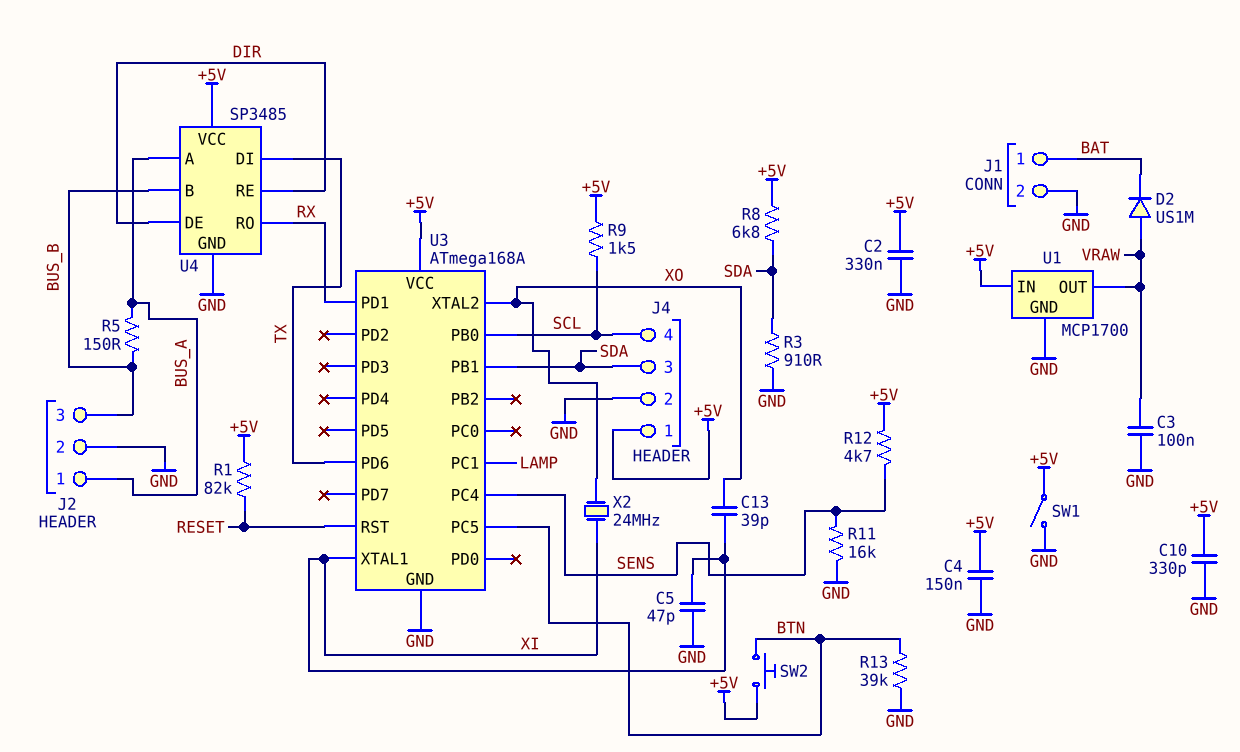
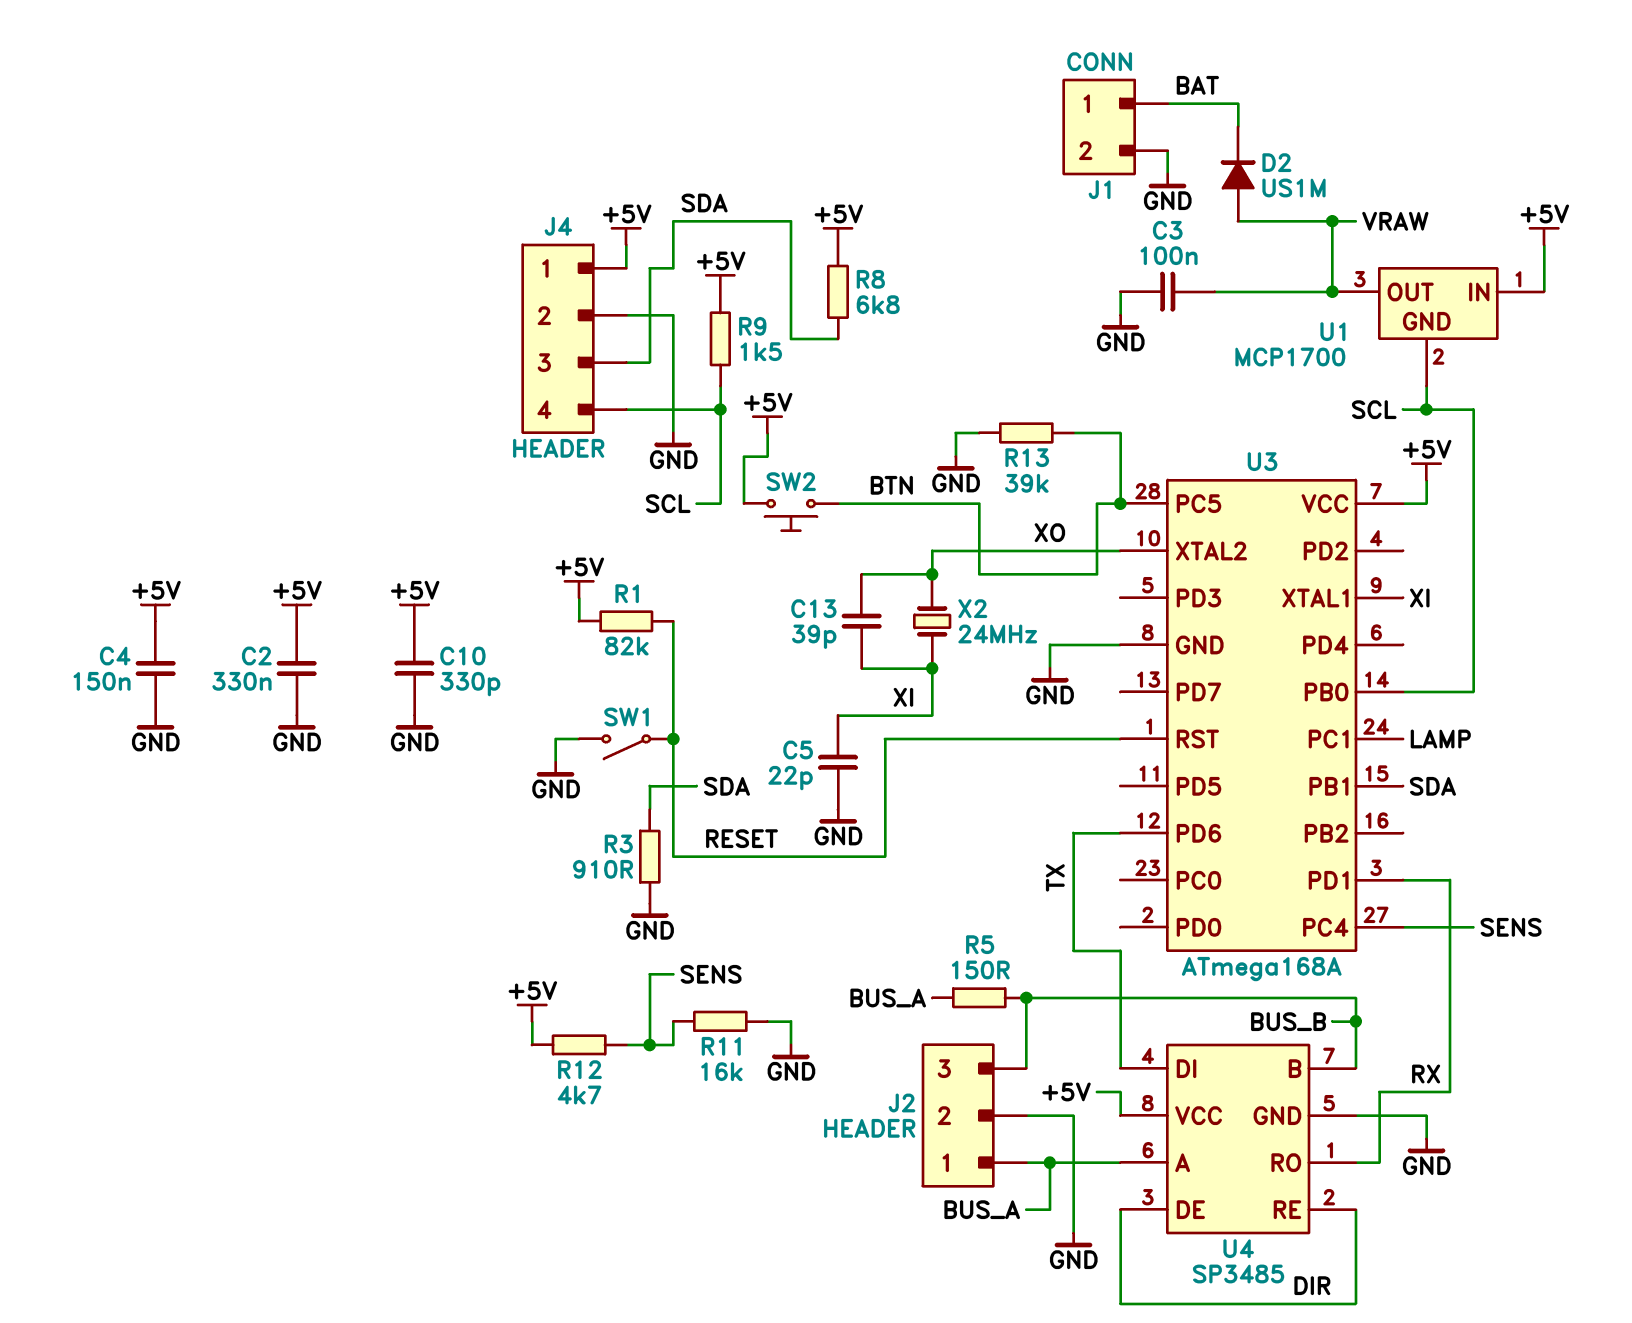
C5: 47pF (GND, XI) -> 22pF (GND, XI)
SW1: switch (+5V, GND) -> switch (GND, RESET)
U1 pin GND: GND -> SCL

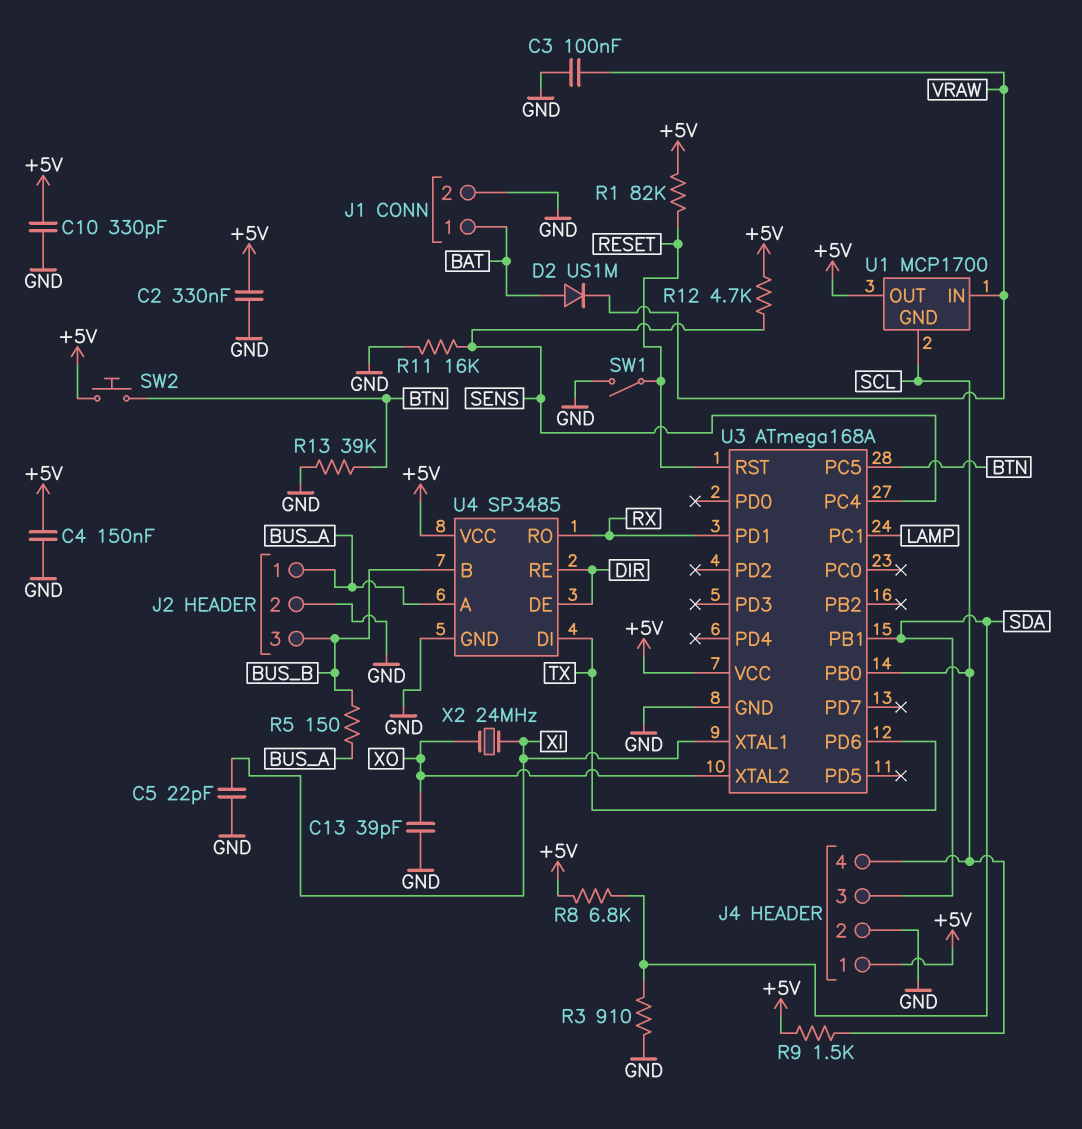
C13: 39pF (XI, XO) -> 39pF (GND, XO)
D2: diode US1M (A VRAW, K BAT) -> diode US1M (A BAT, K VRAW)
U1 pin IN: +5V -> VRAW
U1 pin OUT: VRAW -> +5V

